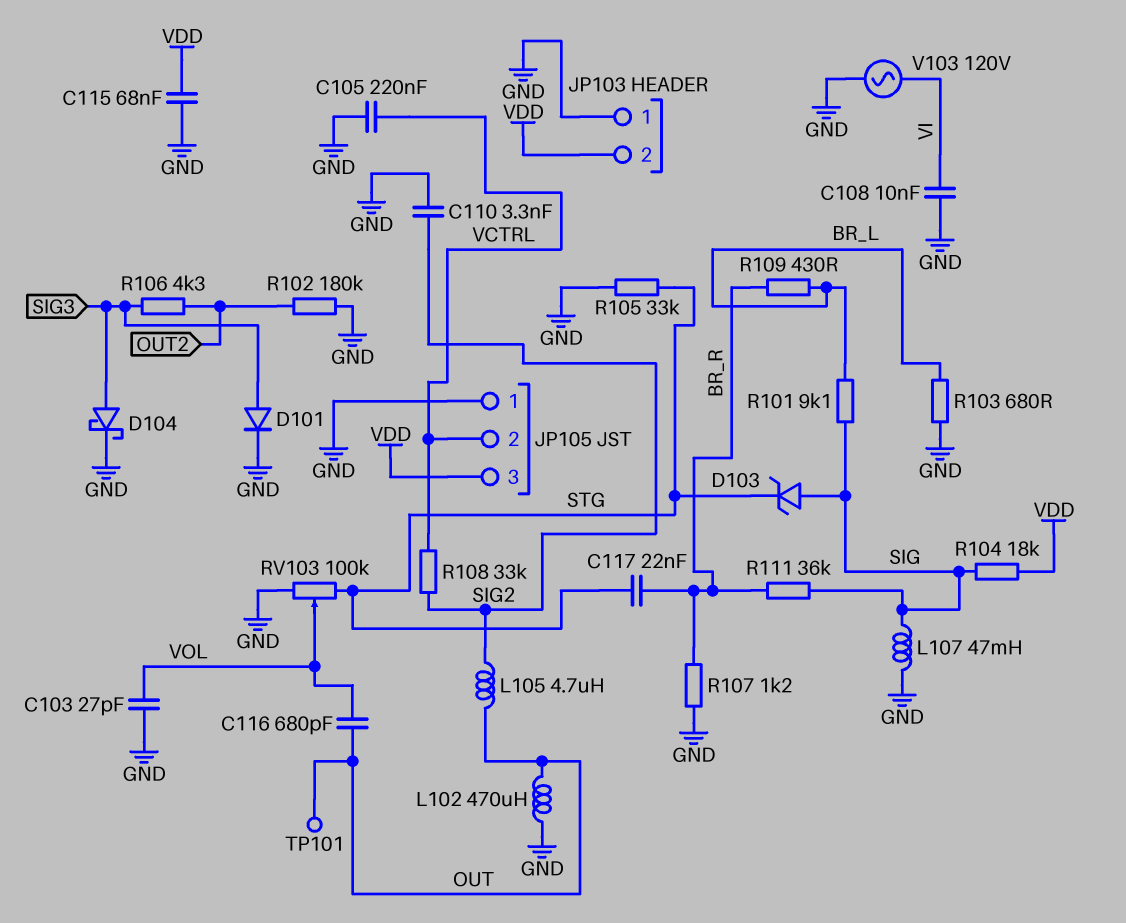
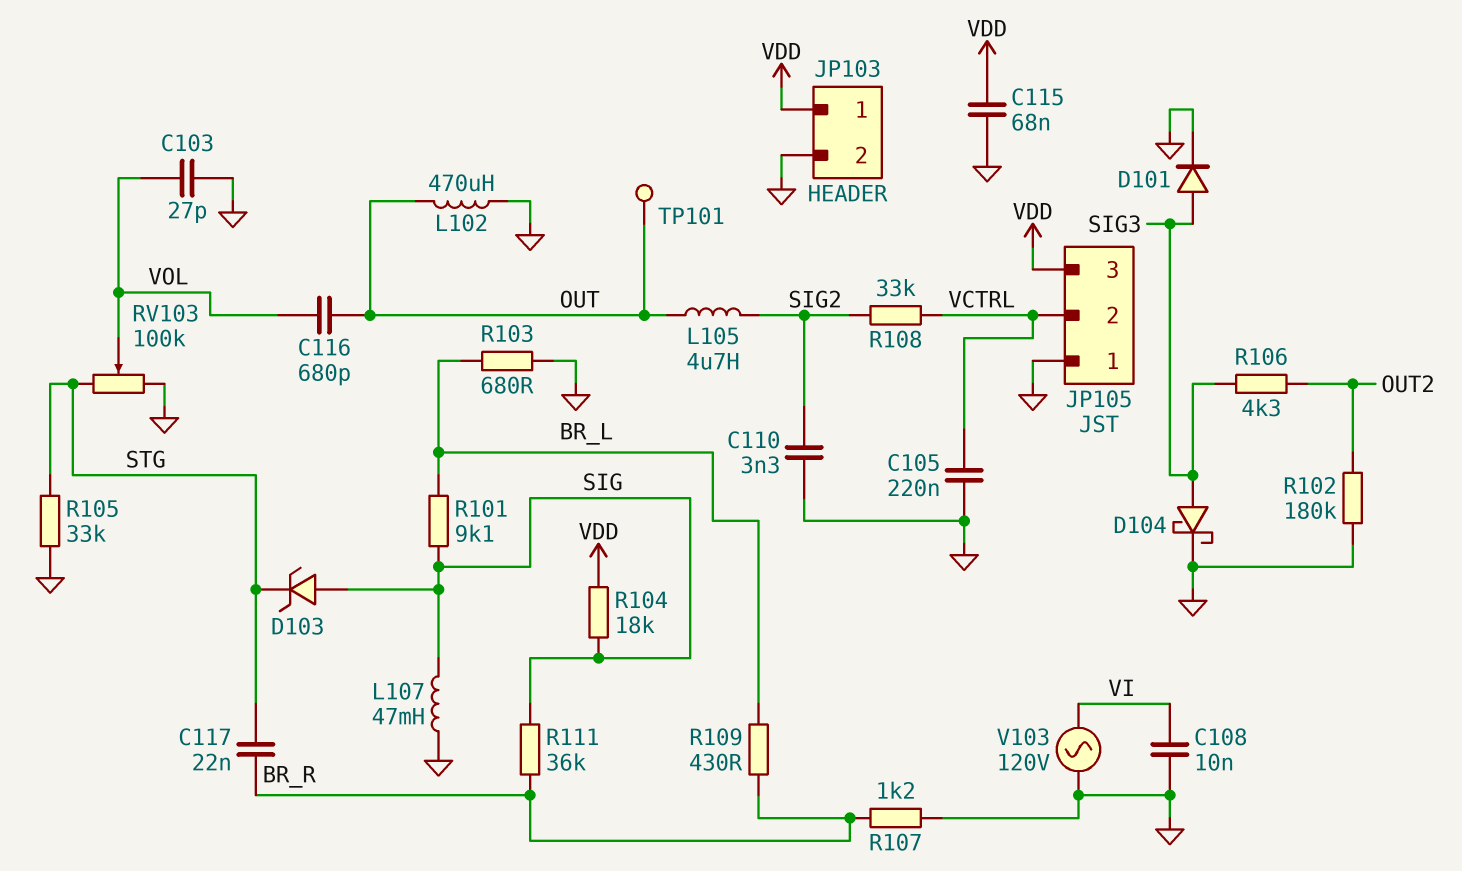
JP103 pin 1: GND -> VDD
JP103 pin 2: VDD -> GND

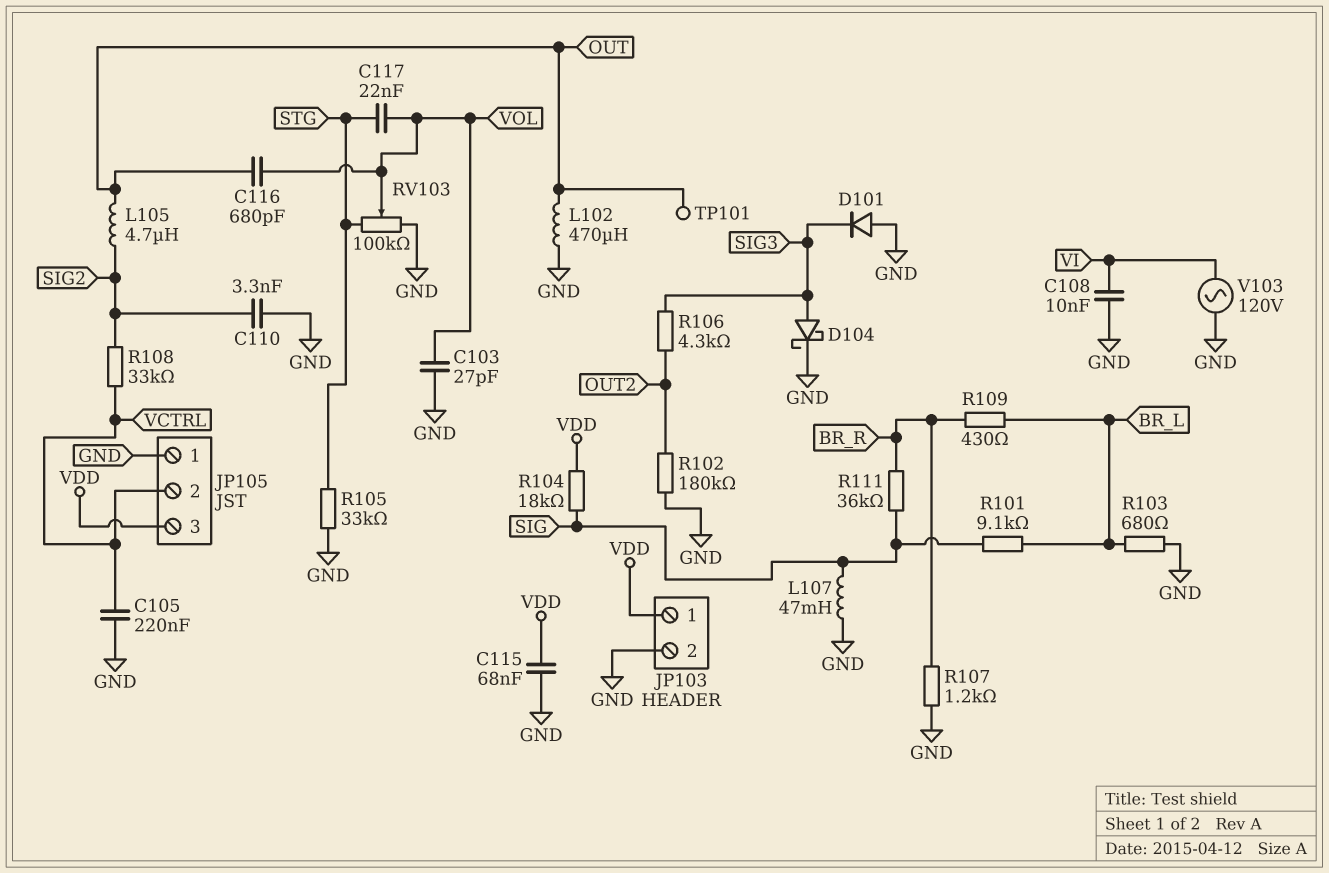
C117: 22nF (BR_R, STG) -> 22nF (STG, VOL)
D101: diode (A SIG3, K GND) -> diode (A GND, K SIG3)
D103: zener (A SIG, K STG) -> none

